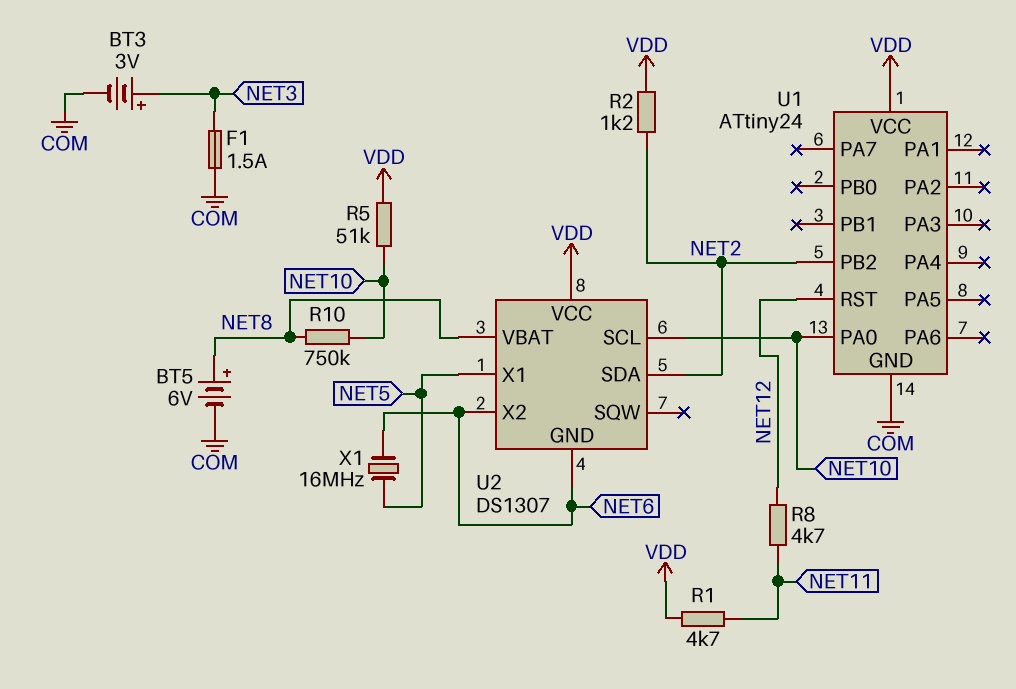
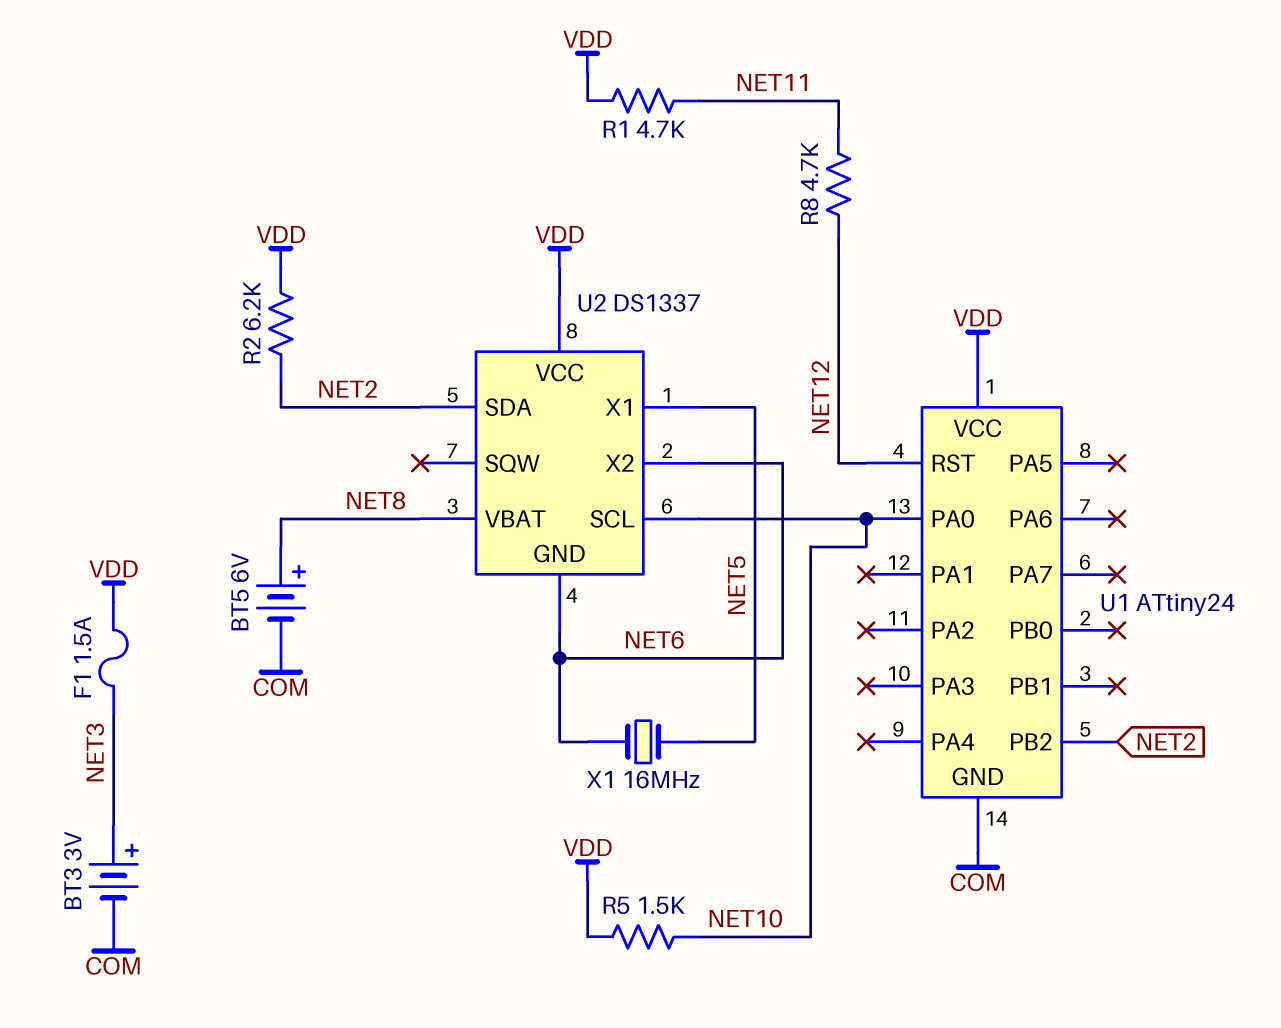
F1: 1.5A (COM, NET3) -> 1.5A (NET3, VDD)
R2: 1.2k (NET2, VDD) -> 6.2k (NET2, VDD)
R5: 51k (NET10, VDD) -> 1.5k (NET10, VDD)
R10: 750k (NET8, NET10) -> none
U2: DS1307 -> DS1337

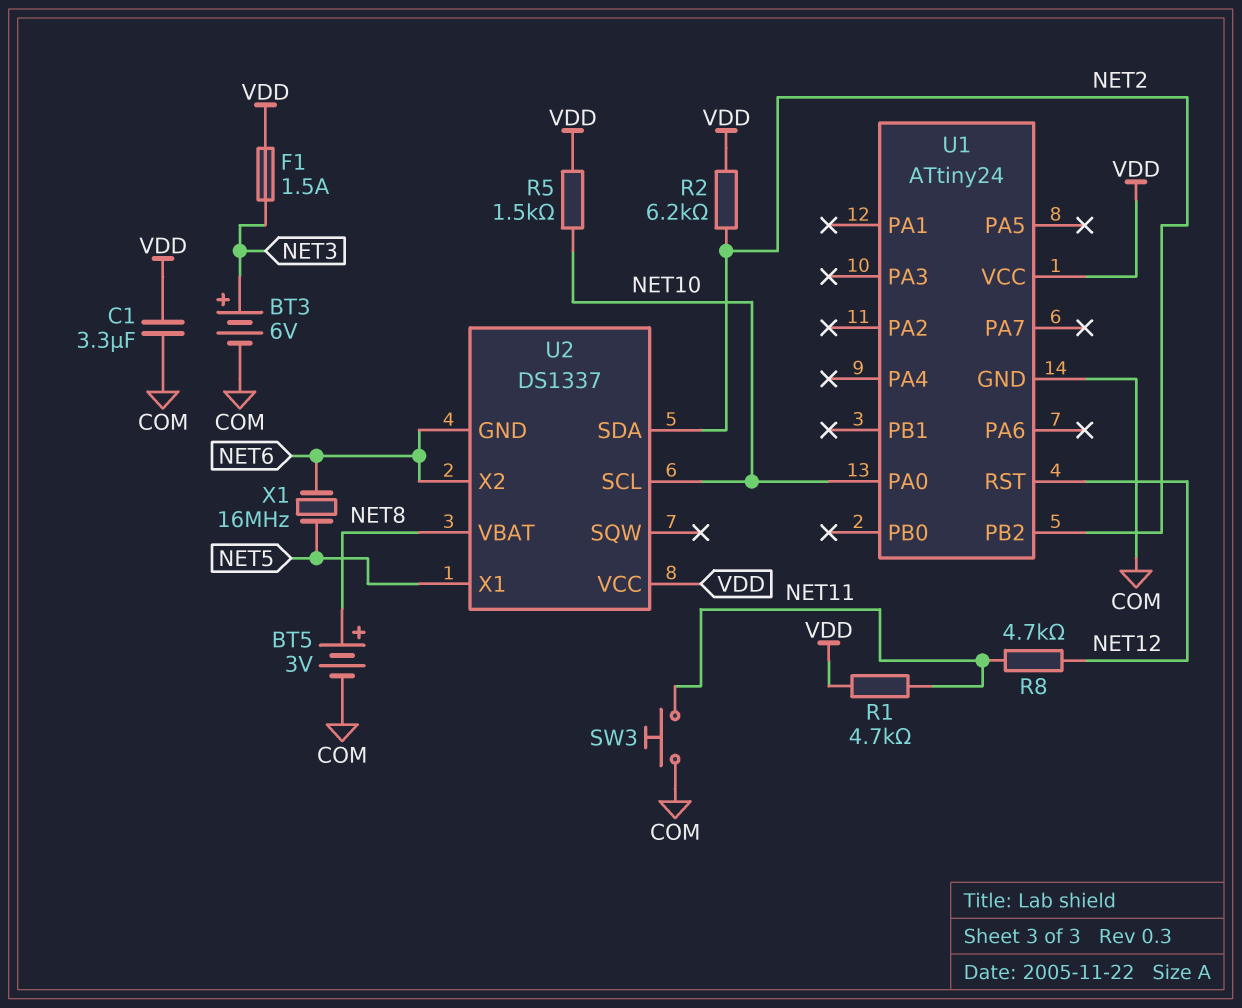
BT3: 3V (plus NET3, minus COM) -> 6V (plus NET3, minus COM)
BT5: 6V (plus NET8, minus COM) -> 3V (plus NET8, minus COM)
C1: none -> 3.3uF (COM, VDD)
SW3: none -> button (COM, NET11)

